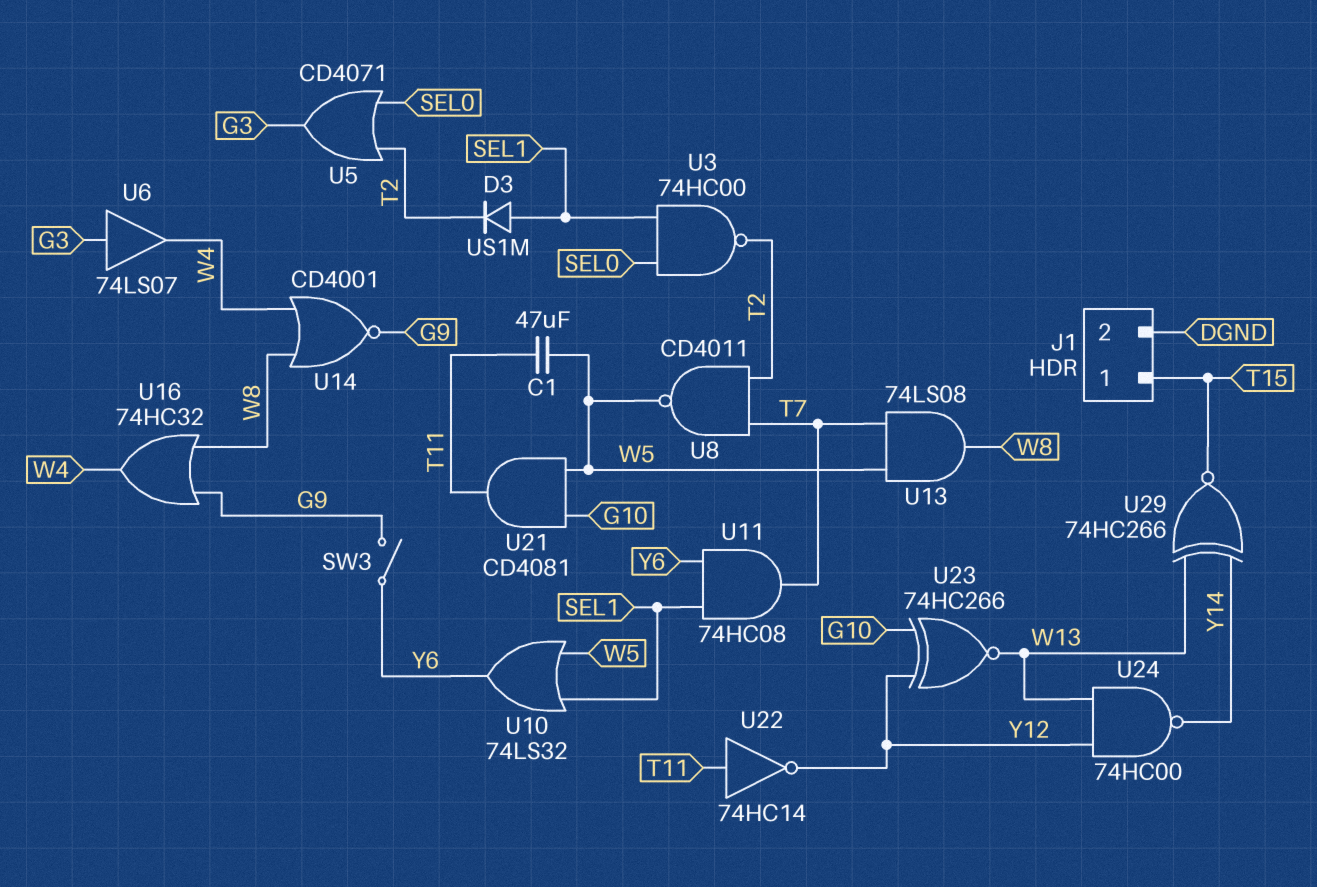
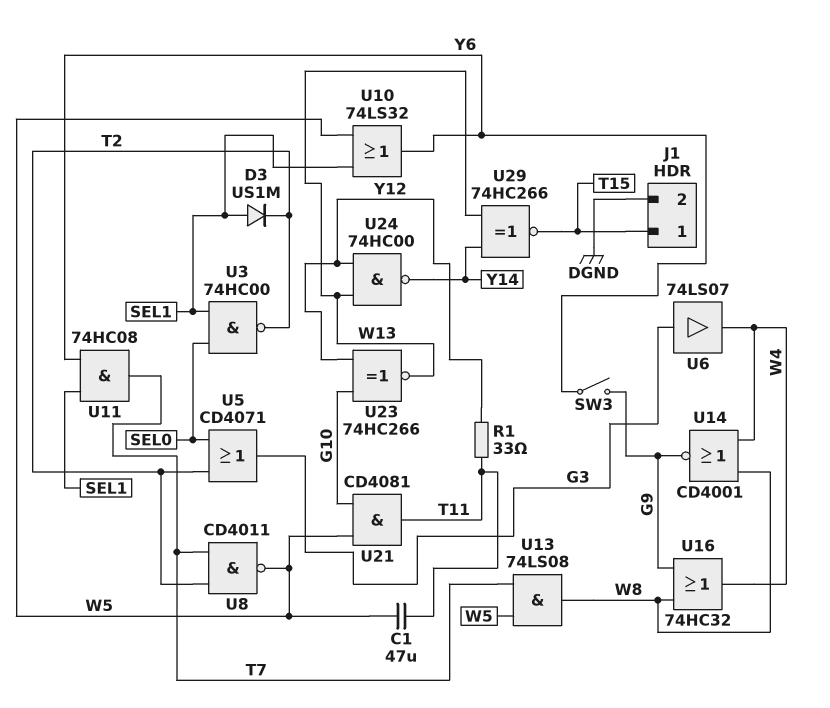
R1: none -> 33 (T11, Y12)
U22: NOT 74HC14 (in T11, out Y12) -> none

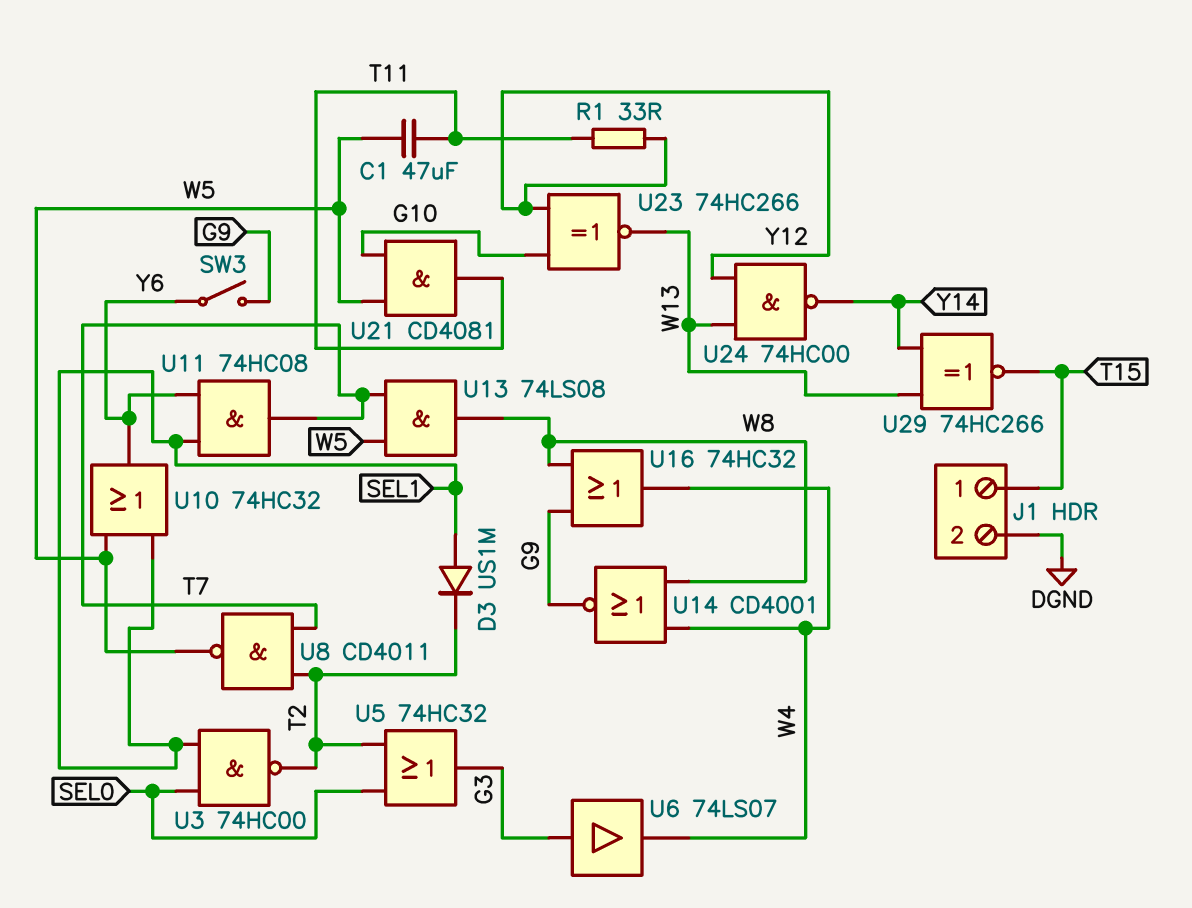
U5: OR CD4071 (in SEL0, in T2, out G3) -> OR 74HC32 (in SEL0, in T2, out G3)
U10: OR 74LS32 (in SEL1, in W5, out Y6) -> OR 74HC32 (in SEL1, in W5, out Y6)

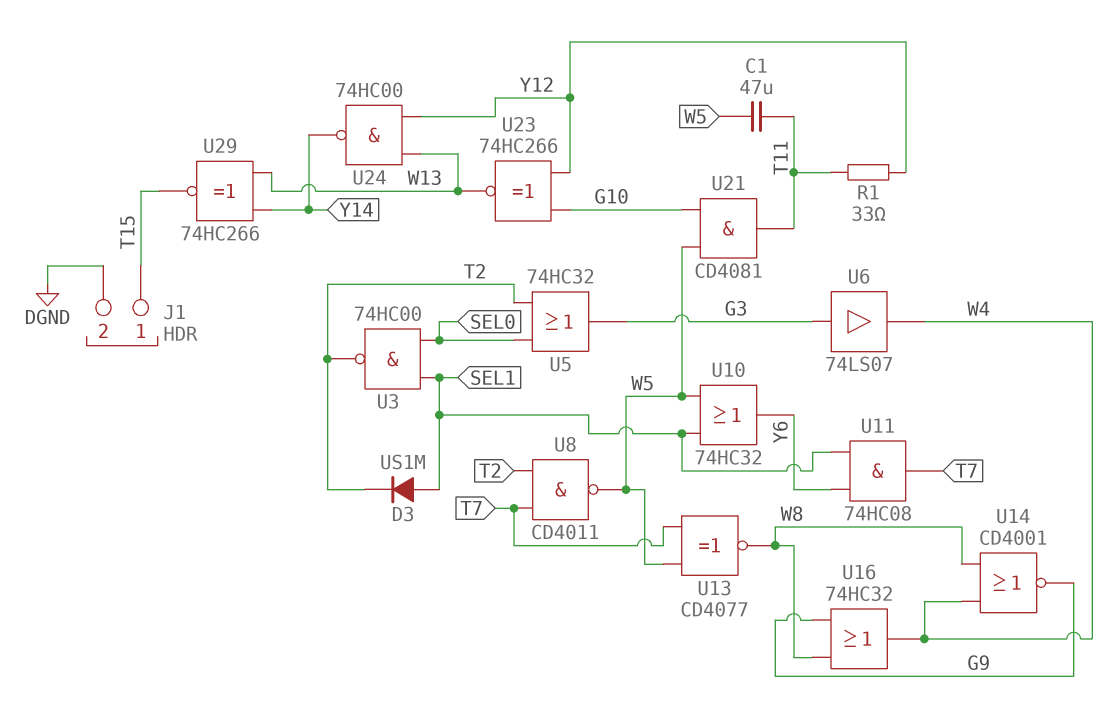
SW3: switch (G9, Y6) -> none
U13: AND 74LS08 (in T7, in W5, out W8) -> XNOR CD4077 (in T7, in W5, out W8)

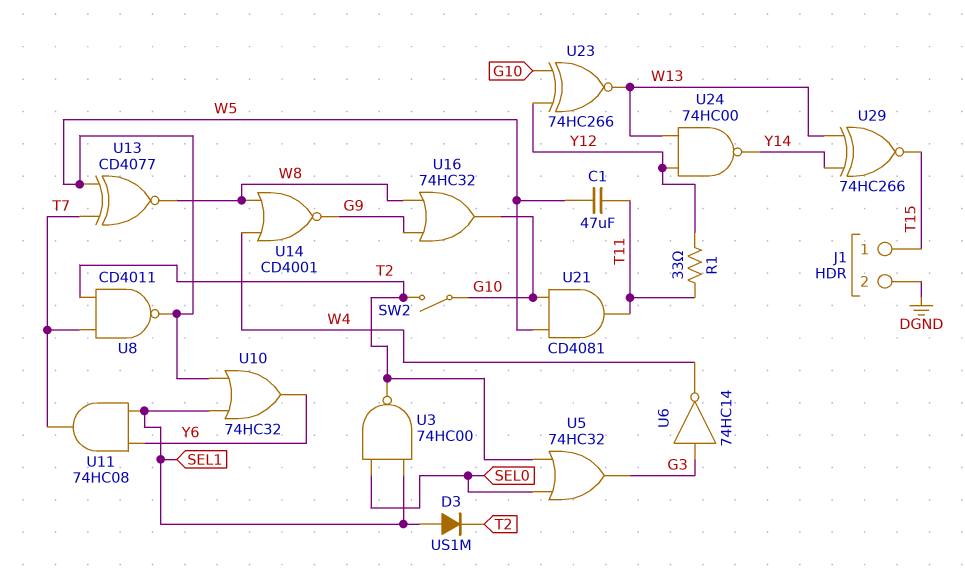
SW2: none -> switch (G10, T2)
U6: buffer 74LS07 (in G3, out W4) -> NOT 74HC14 (in G3, out W4)
U16: OR 74HC32 (in G9, in W8, out W4) -> OR 74HC32 (in G9, in W8, out G10)

